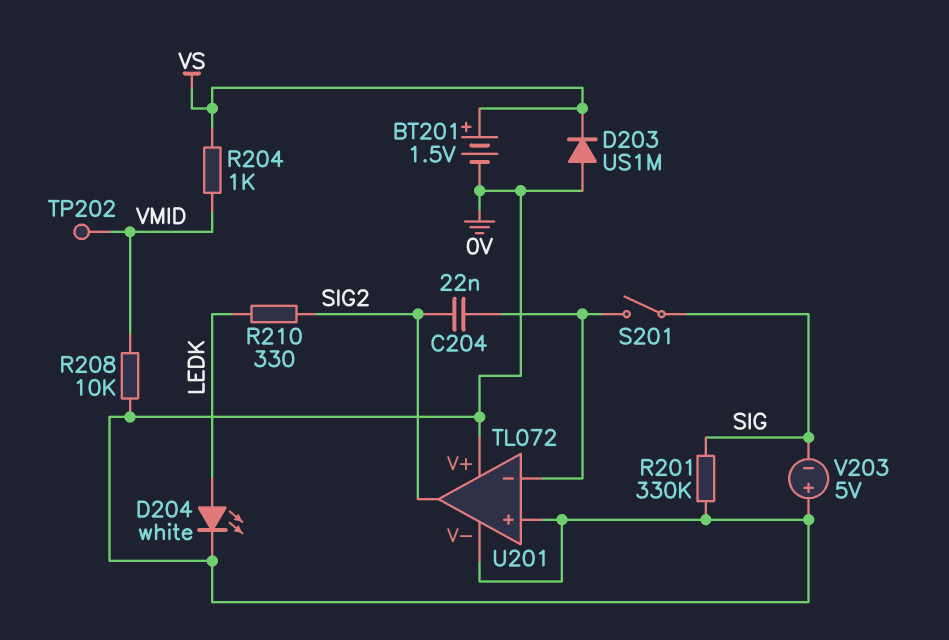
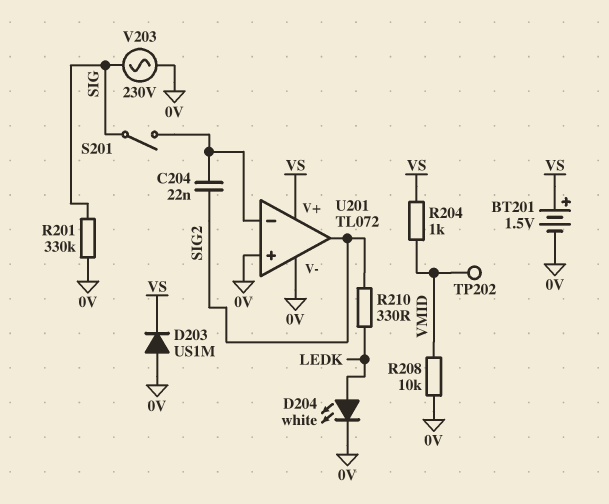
U201 pin V+: 0V -> VS
V203: 5V (plus 0V, minus SIG) -> AC 230V (0V, SIG)

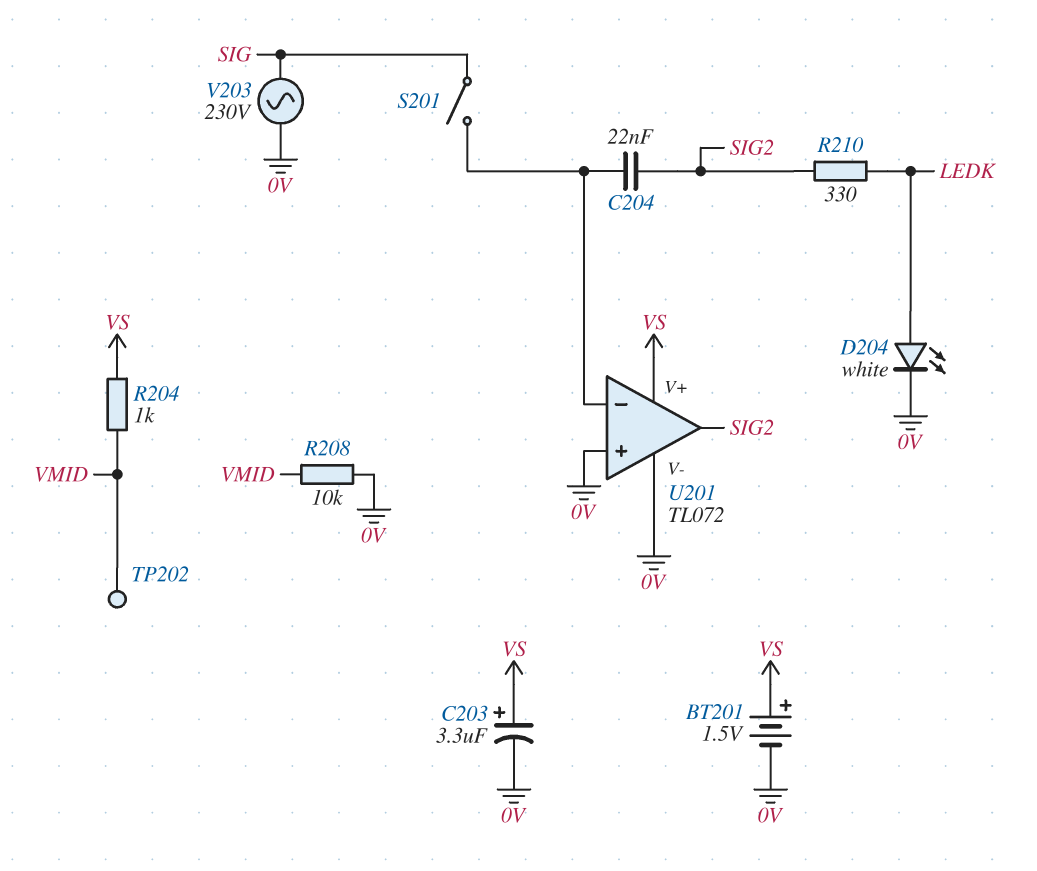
C203: none -> 3.3uF (plus VS, minus 0V)
D203: diode US1M (A 0V, K VS) -> none
R201: 330k (0V, SIG) -> none

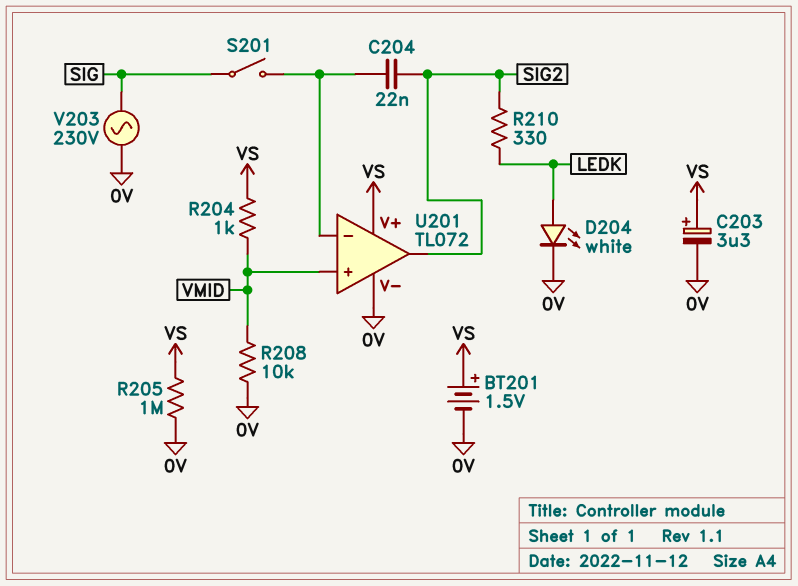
R205: none -> 1M (0V, VS)
TP202: test point (VMID) -> none
U201 pin in+: 0V -> VMID

